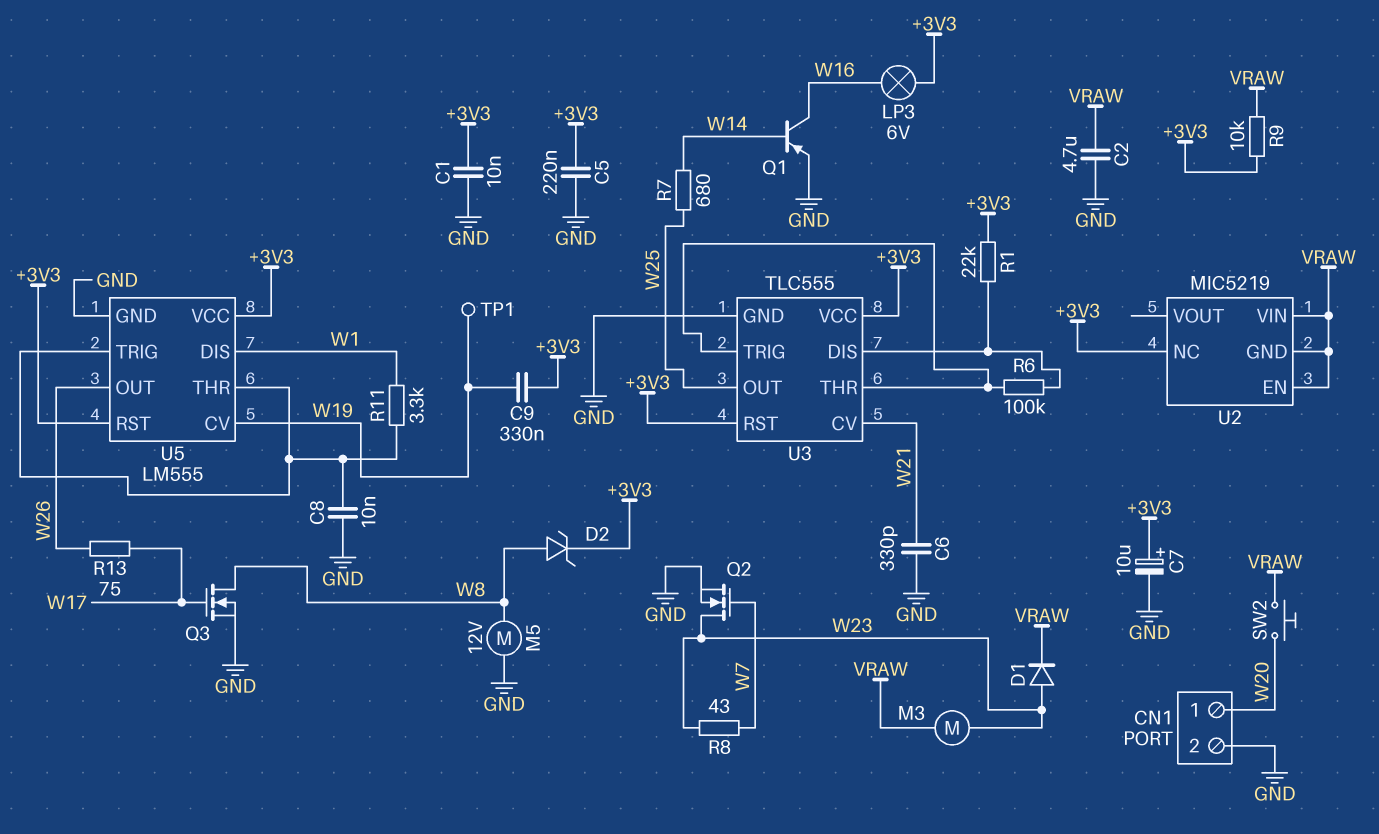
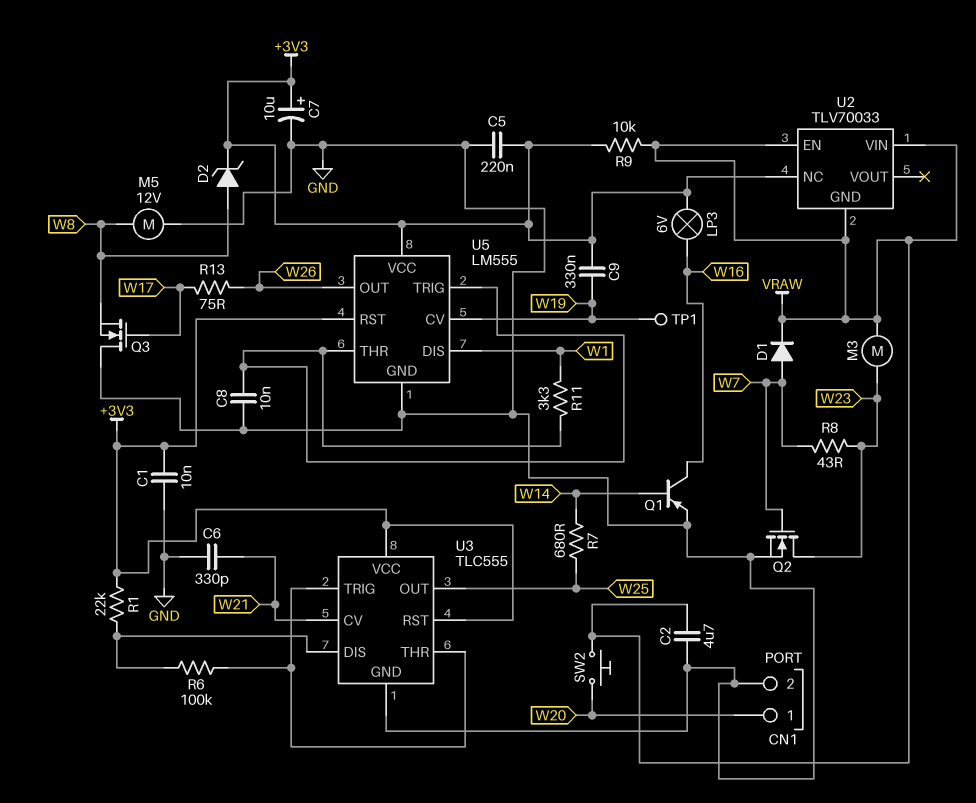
D1: diode (A W23, K VRAW) -> diode (A W7, K VRAW)
Q3: NMOS (G W17, D W8, S GND) -> NMOS (G W17, D GND, S W8)
U2: MIC5219 -> TLV70033

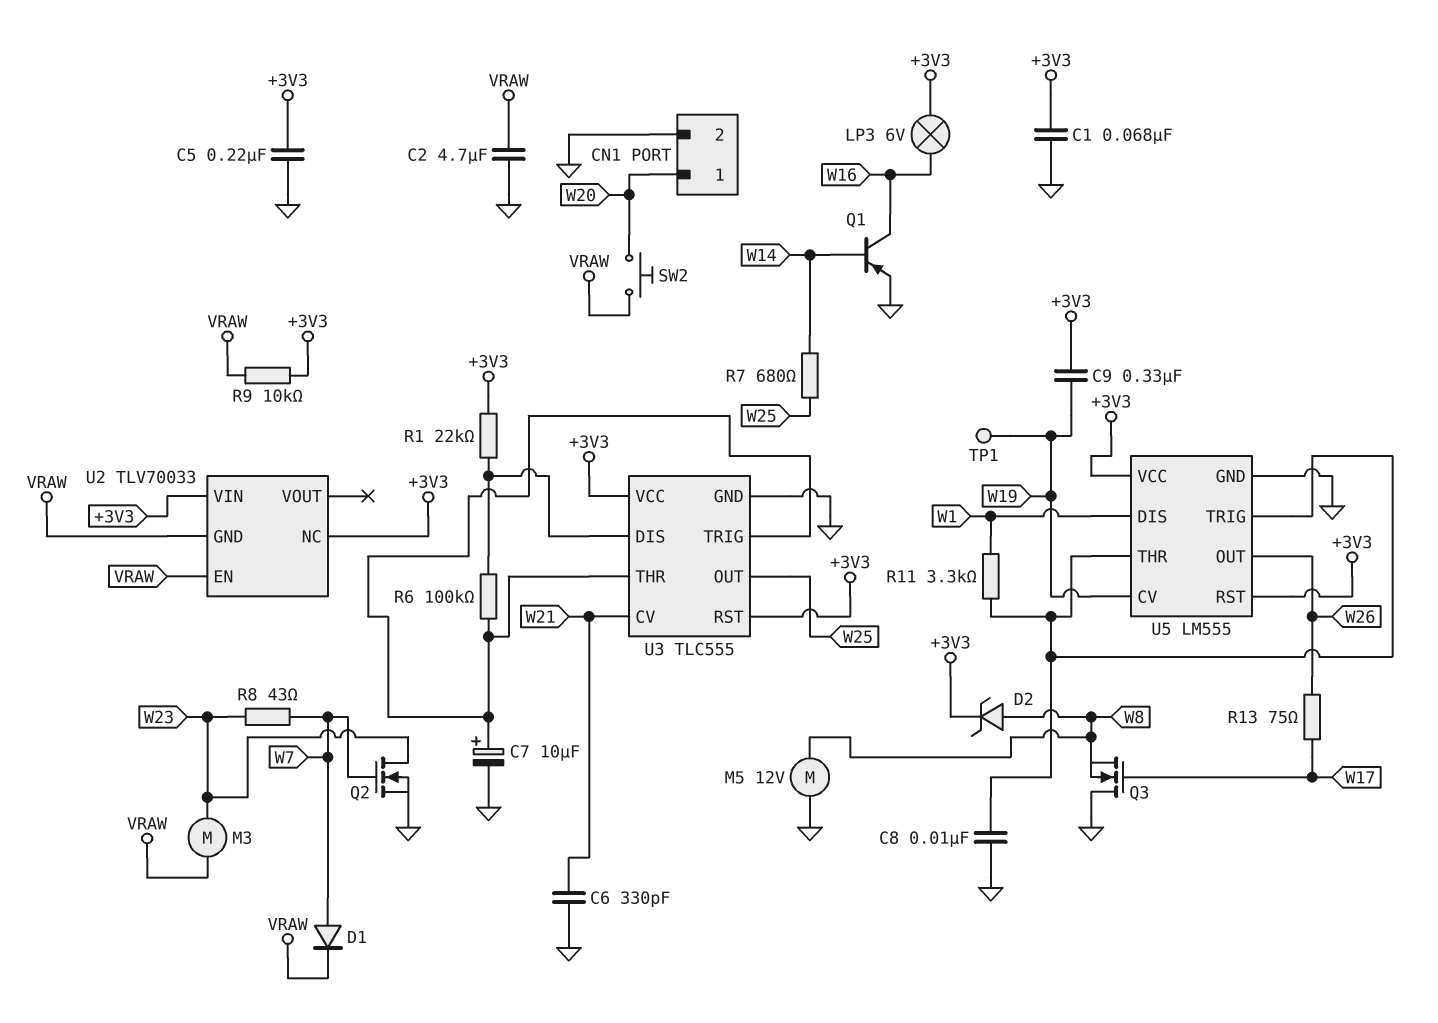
C1: 10nF (+3V3, GND) -> 68nF (+3V3, GND)
C7: 10uF (plus +3V3, minus GND) -> 10uF (plus U3/THR, minus GND)
U2 pin VIN: VRAW -> +3V3

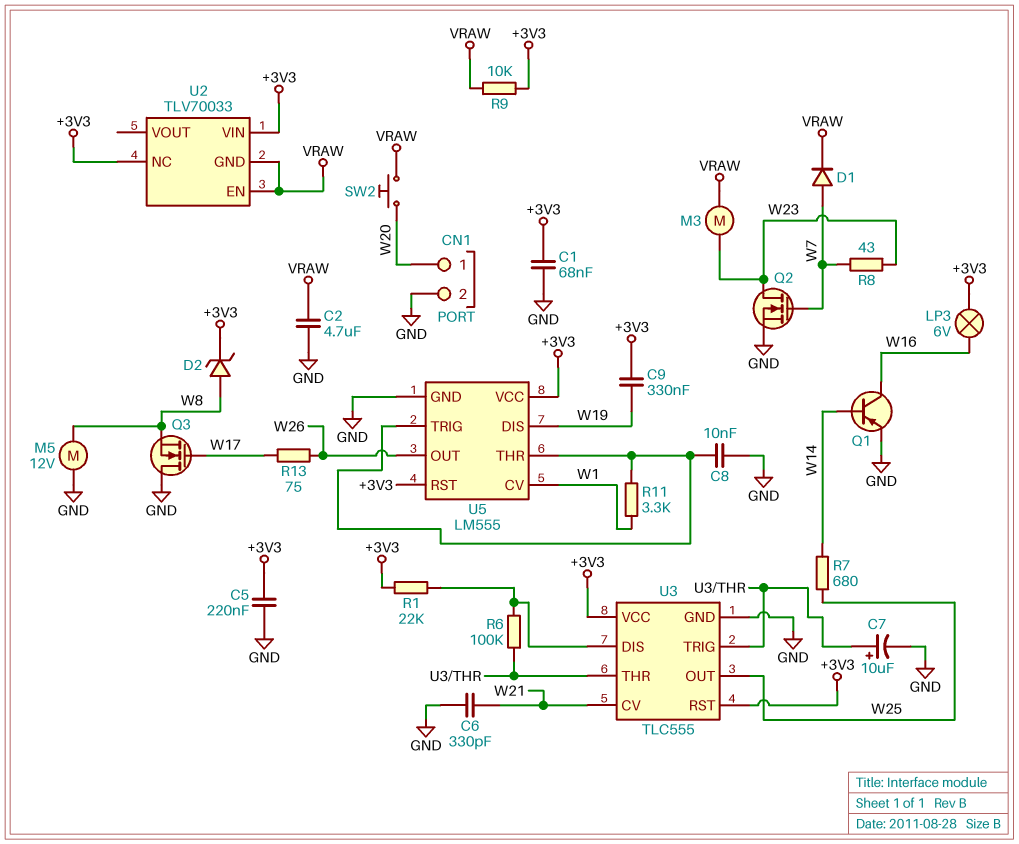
TP1: test point (W19) -> none
U5 pin CV: W19 -> W1
U5 pin DIS: W1 -> W19

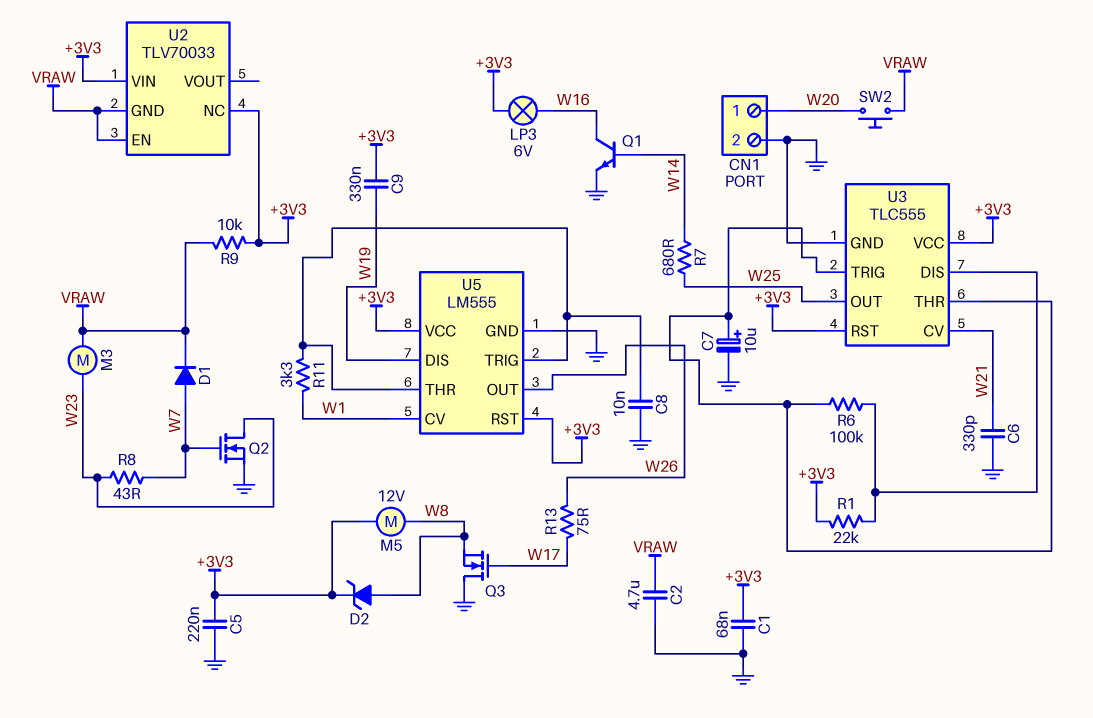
M5: motor 12V (GND, W8) -> motor 12V (+3V3, W8)
Q1: PNP (B W14, C W16, E GND) -> NPN (B W14, C W16, E GND)

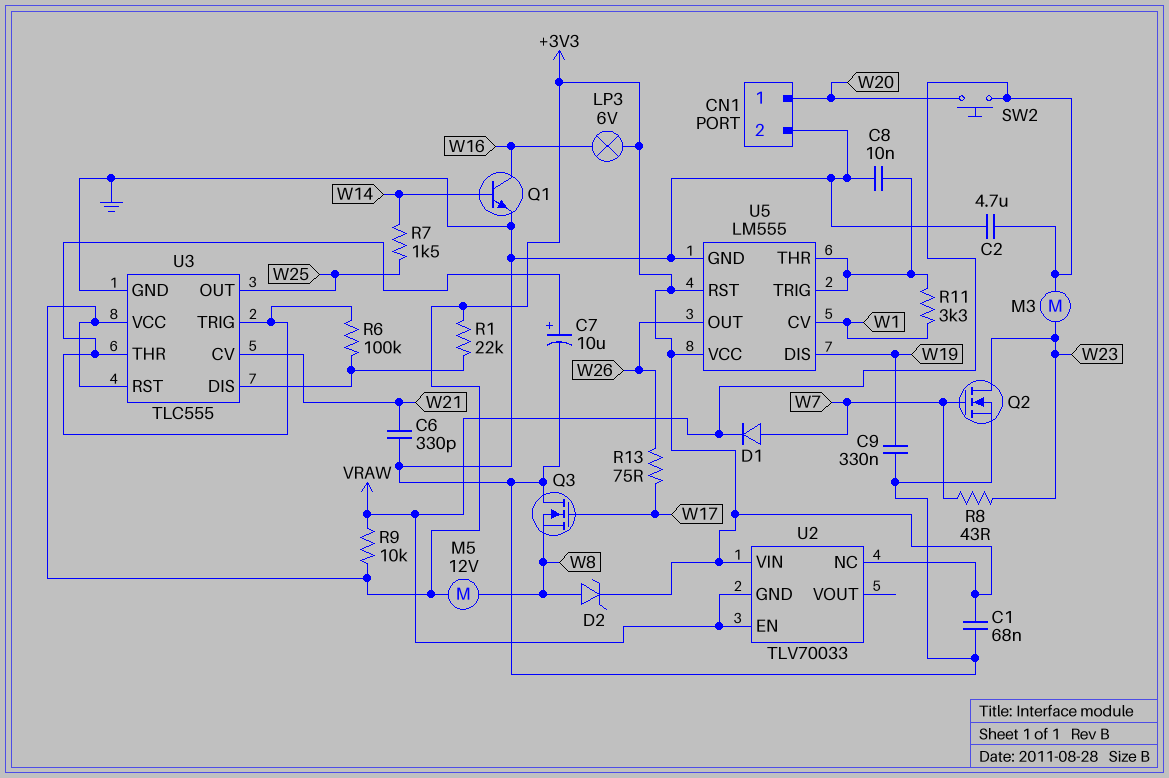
C5: 220nF (+3V3, GND) -> none
C9: 330nF (+3V3, W19) -> 330nF (GND, W19)
R7: 680 (W14, W25) -> 1.5k (W14, W25)

